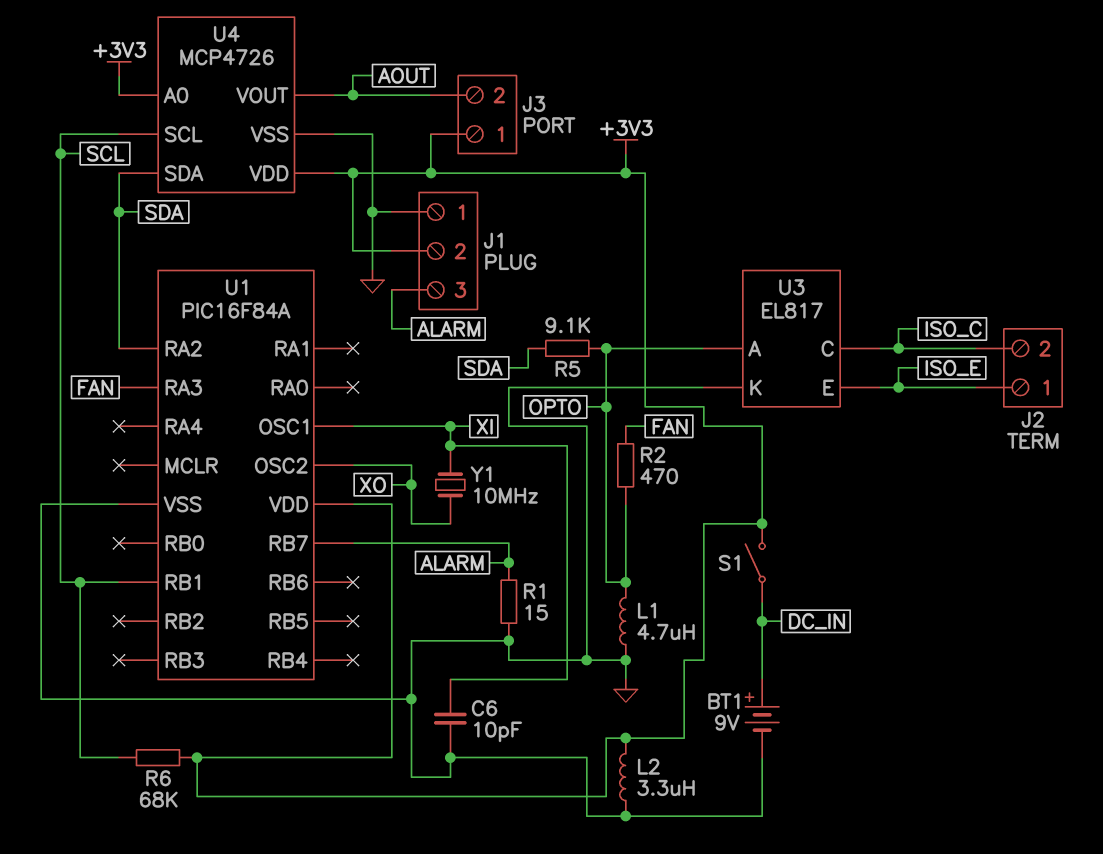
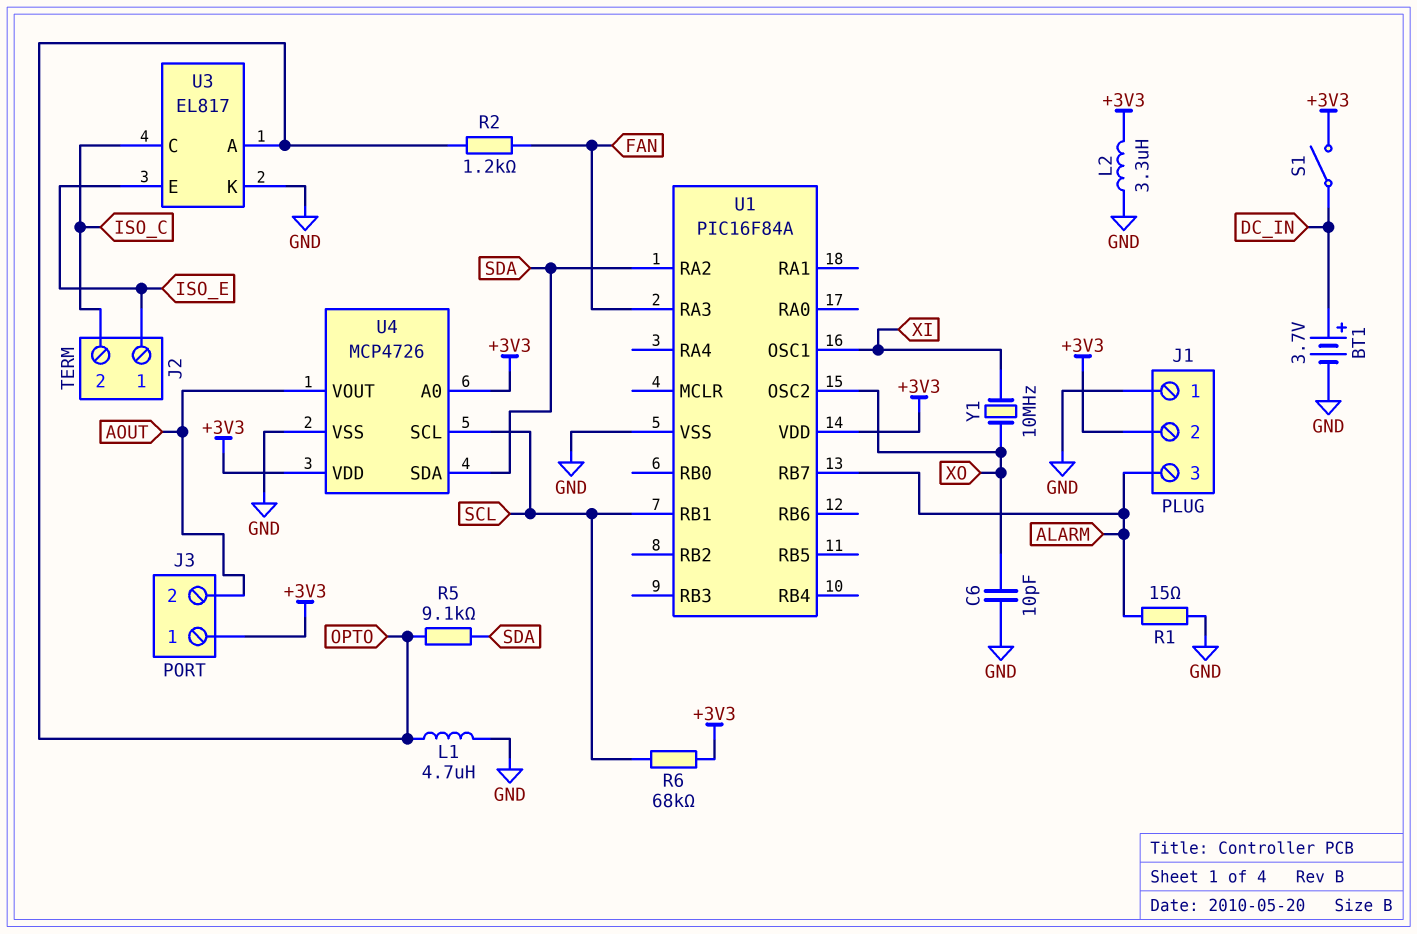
BT1: 9V (plus DC_IN, minus GND) -> 3.7V (plus DC_IN, minus GND)
C6: 10pF (GND, XI) -> 10pF (GND, XO)
R2: 470 (FAN, OPTO) -> 1.2k (FAN, OPTO)

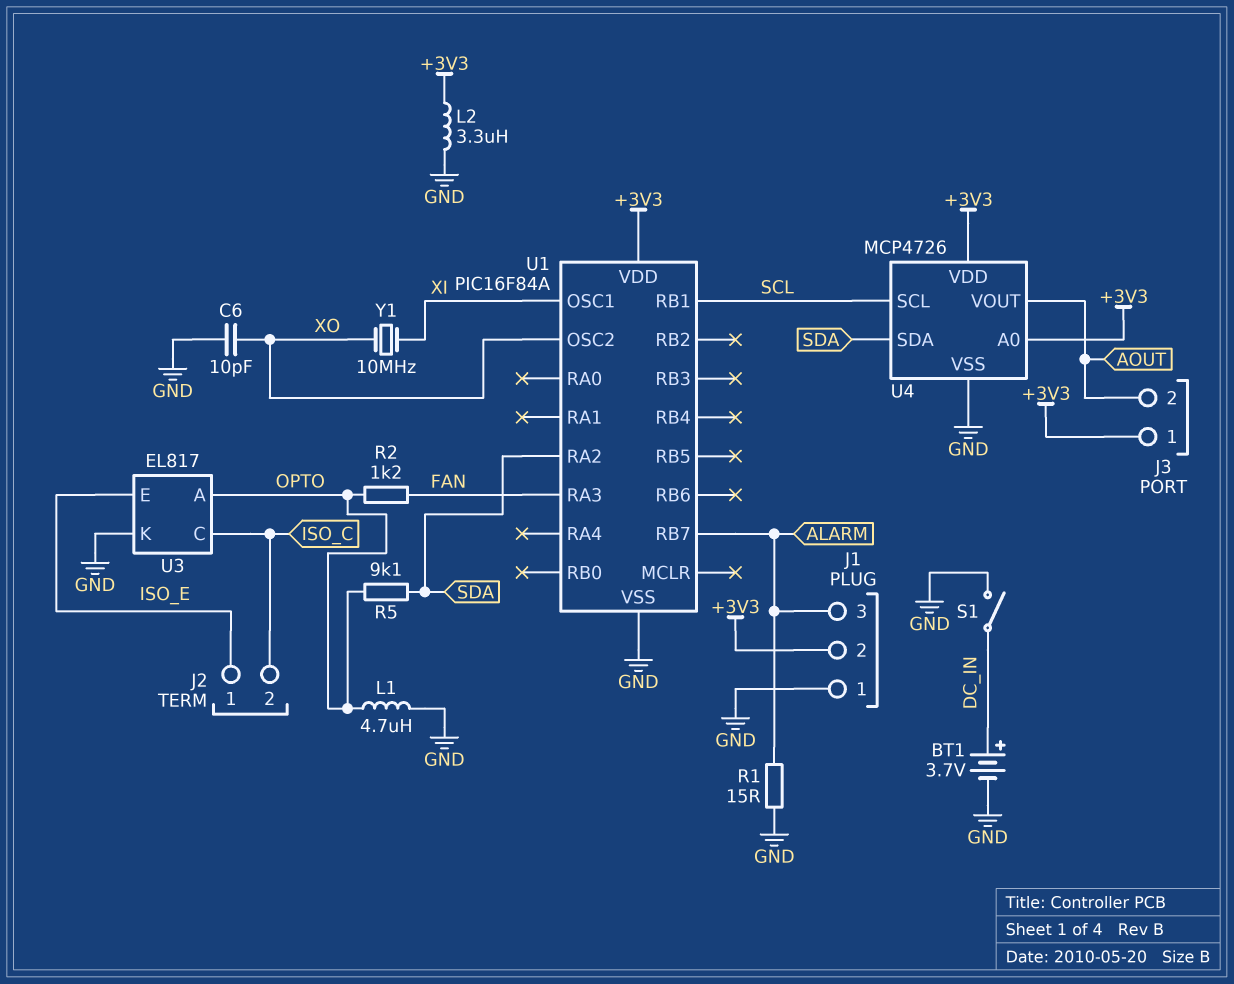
R6: 68k (+3V3, SCL) -> none
S1: switch (+3V3, DC_IN) -> switch (DC_IN, GND)

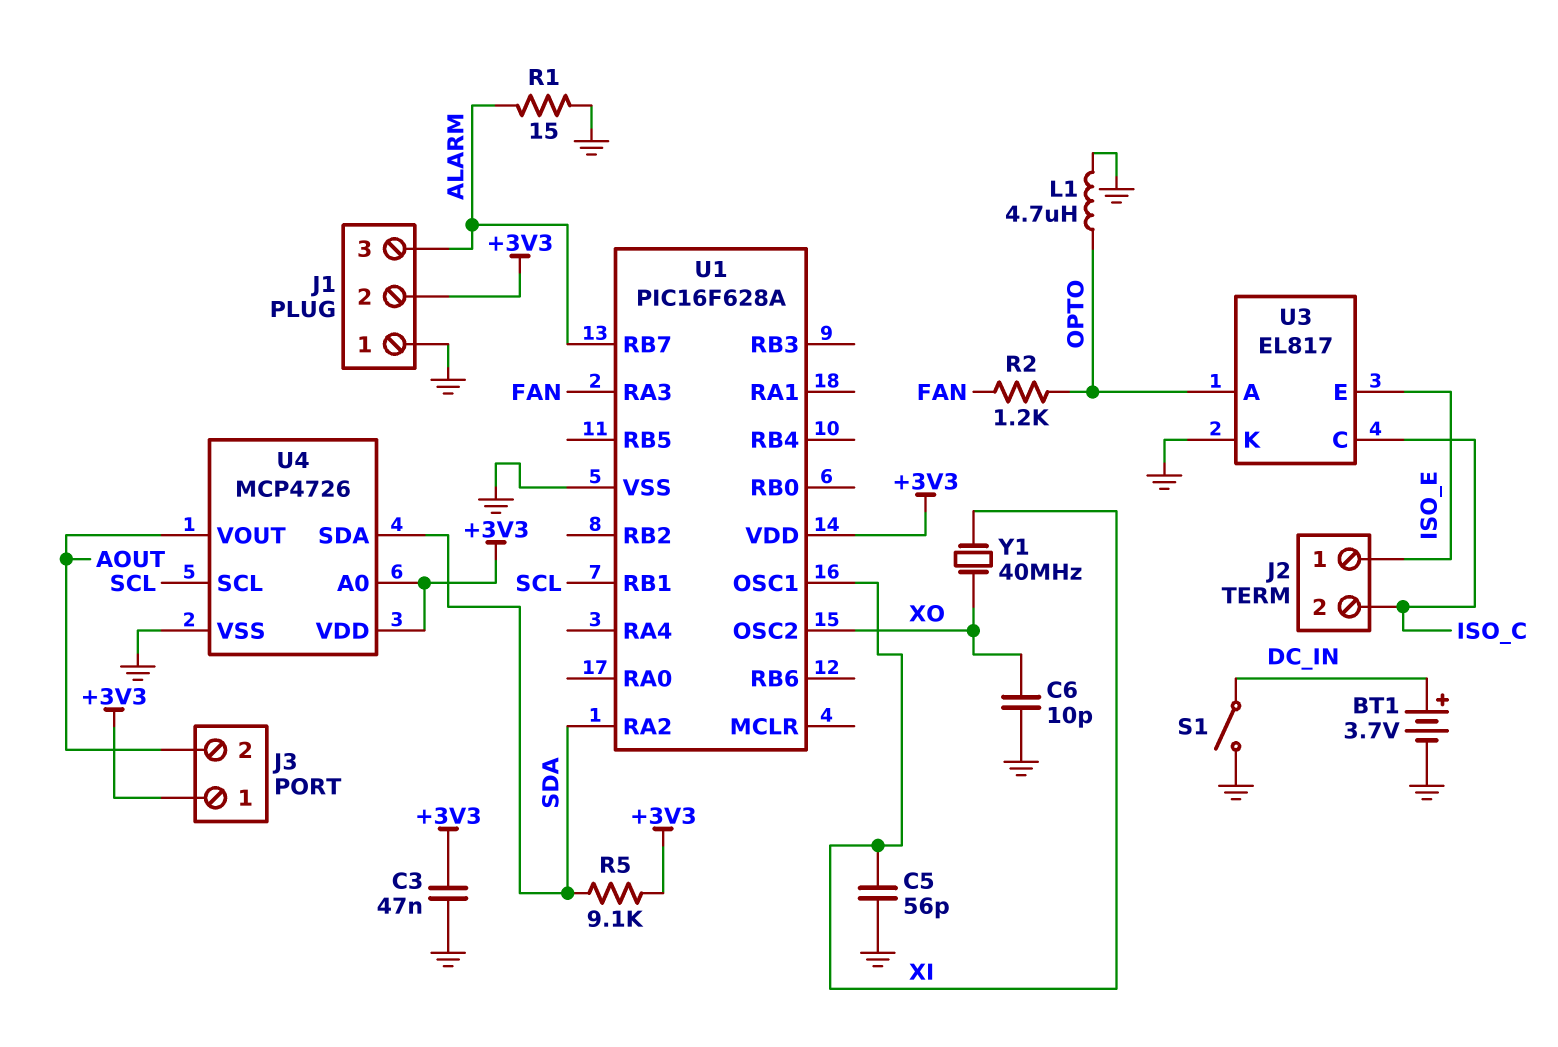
C3: none -> 47nF (+3V3, GND)
C5: none -> 56pF (GND, XI)
L2: 3.3uH (+3V3, GND) -> none
R5: 9.1k (OPTO, SDA) -> 9.1k (+3V3, SDA)
U1: PIC16F84A -> PIC16F628A
Y1: 10MHz (XI, XO) -> 40MHz (XI, XO)

